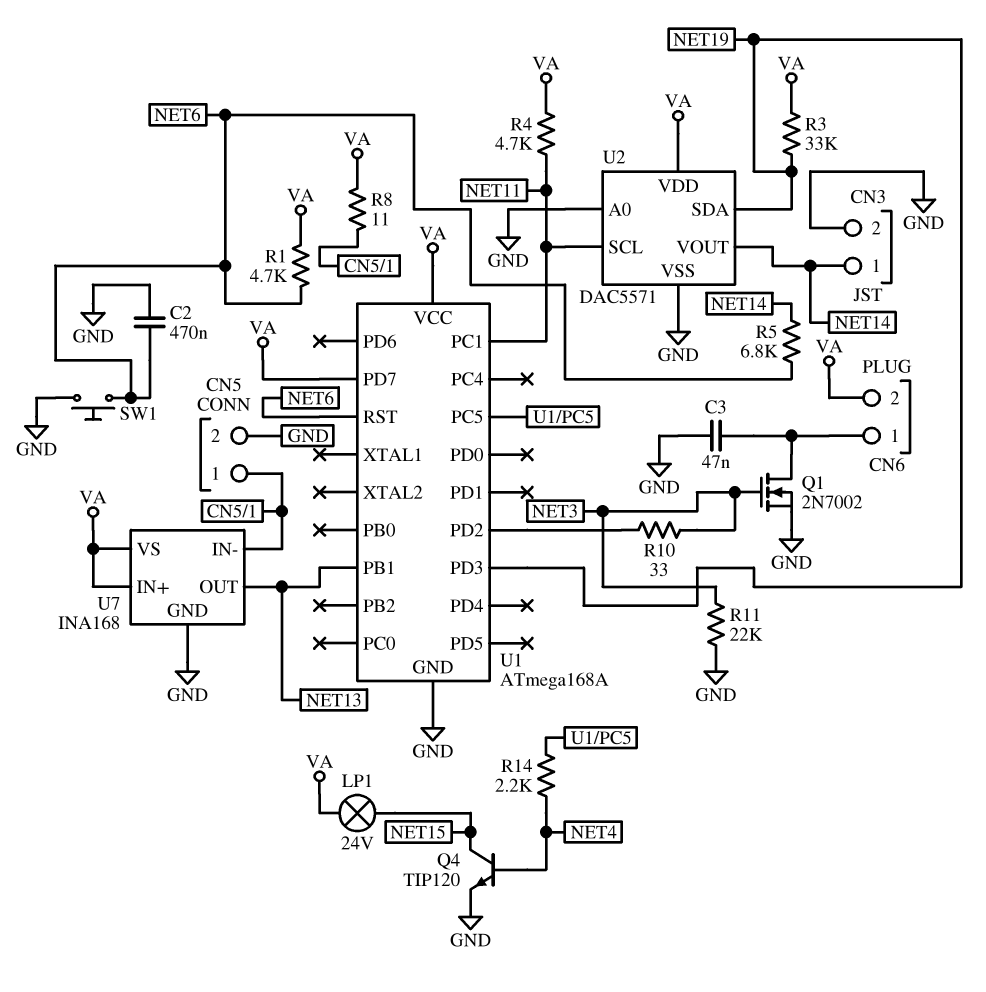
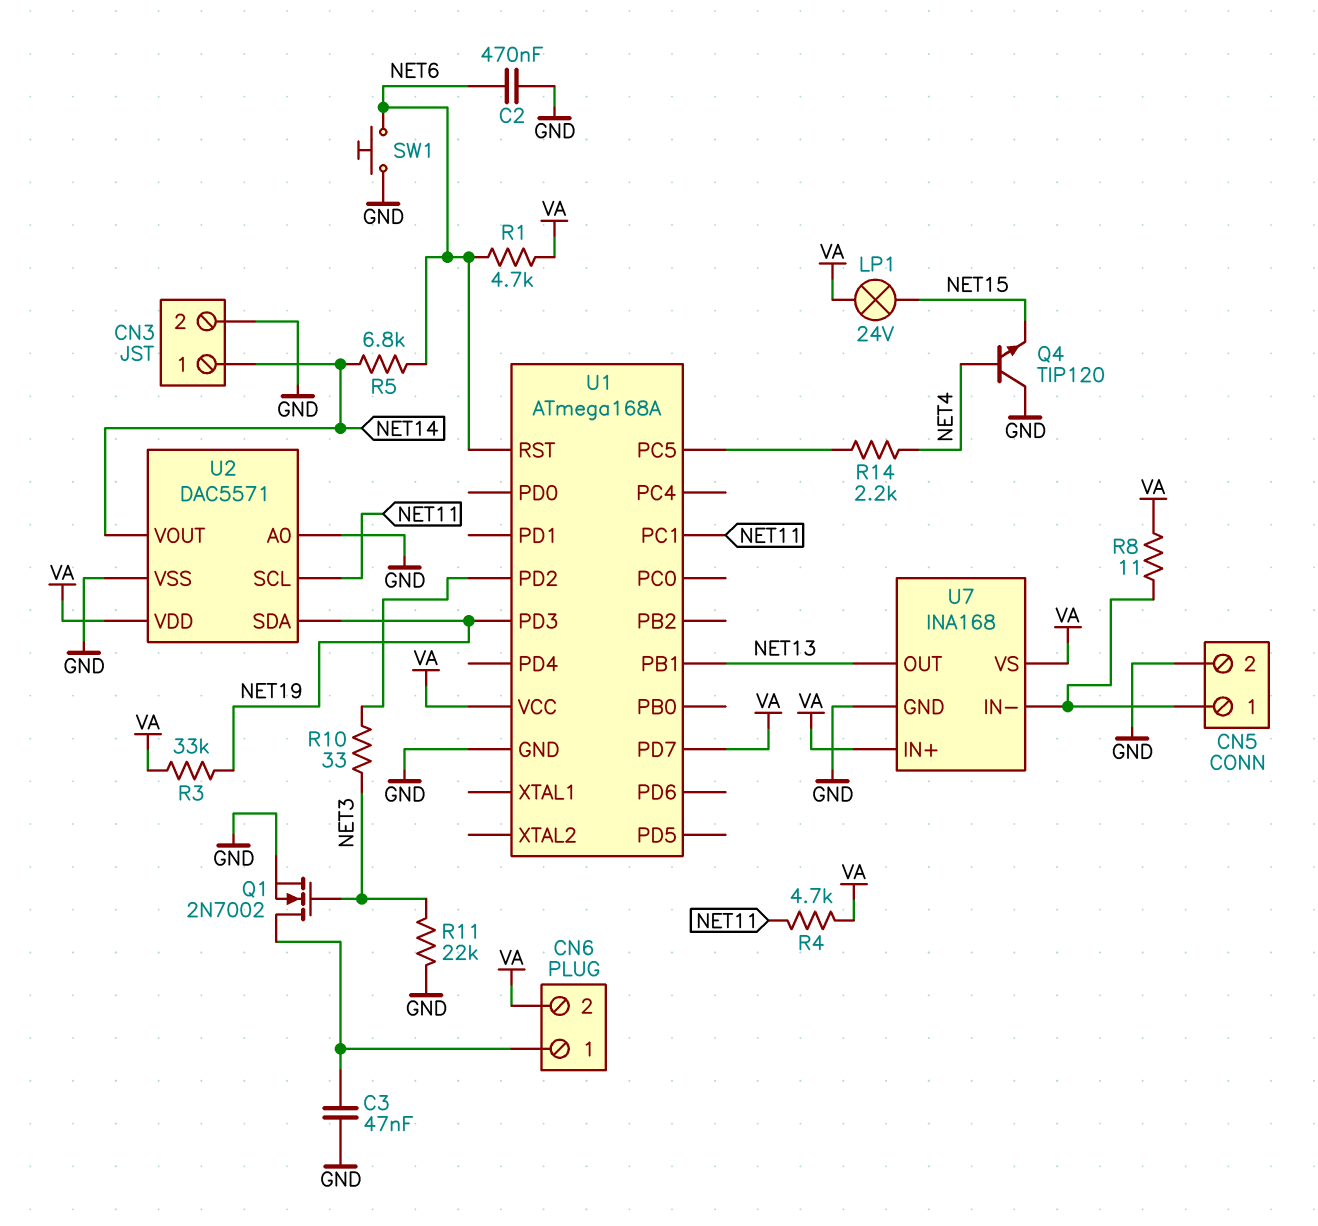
Q4: NPN TIP120 (B NET4, C NET15, E GND) -> NPN TIP120 (B NET4, C GND, E NET15)

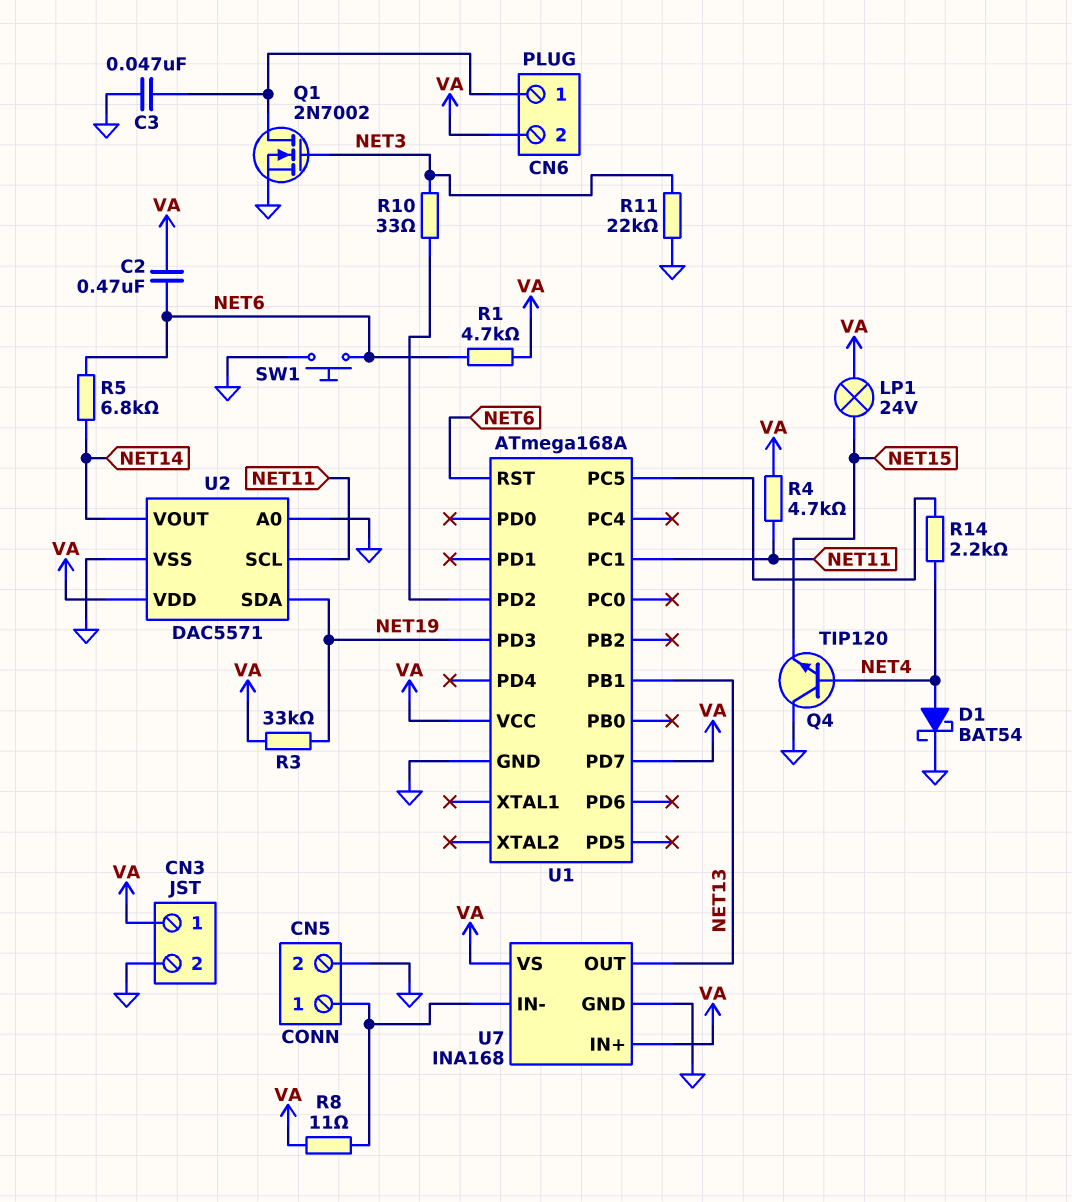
C2: 470nF (GND, NET6) -> 470nF (NET6, VA)
CN3 pin 1: NET14 -> VA
D1: none -> schottky BAT54 (A NET4, K GND)

